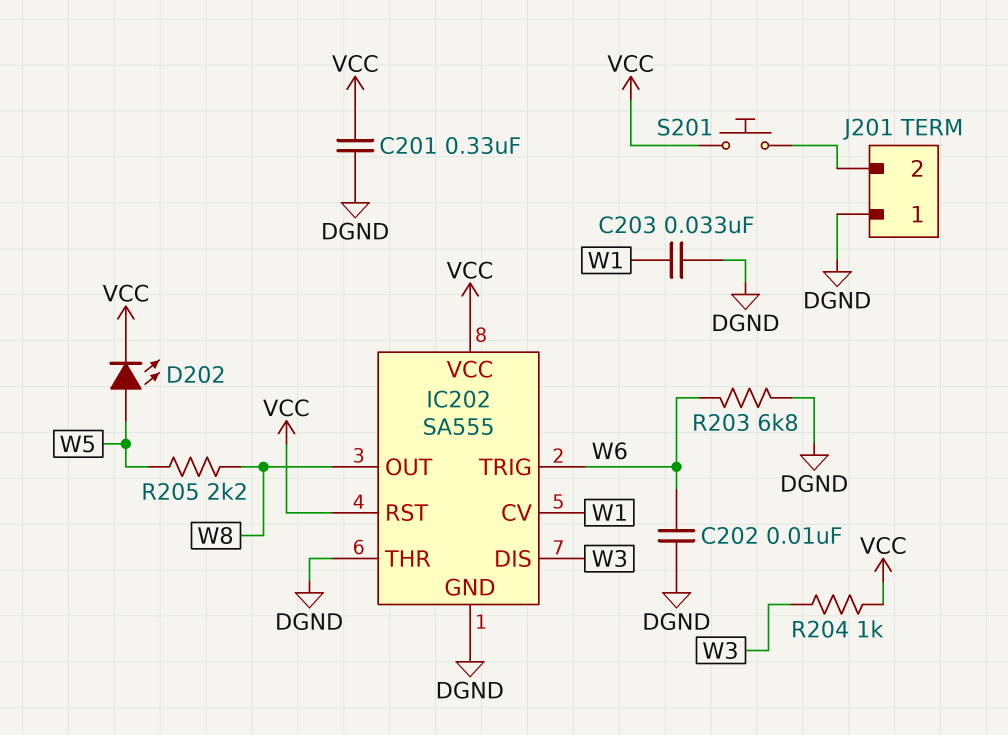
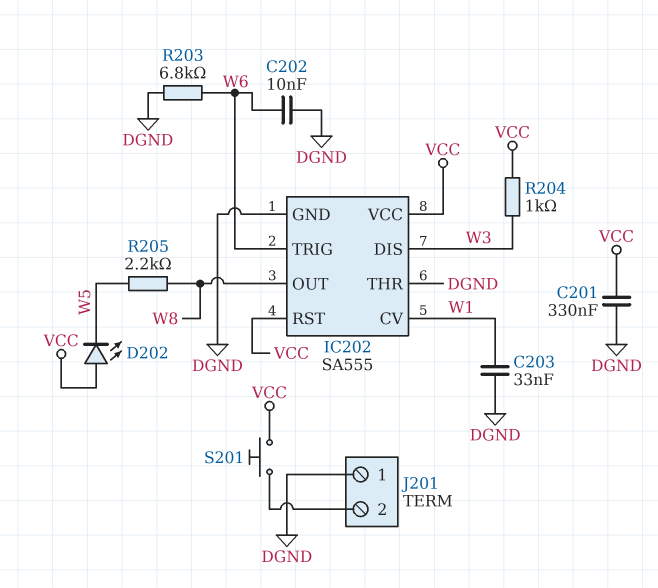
D202: LED (A W5, K VCC) -> LED (A VCC, K W5)

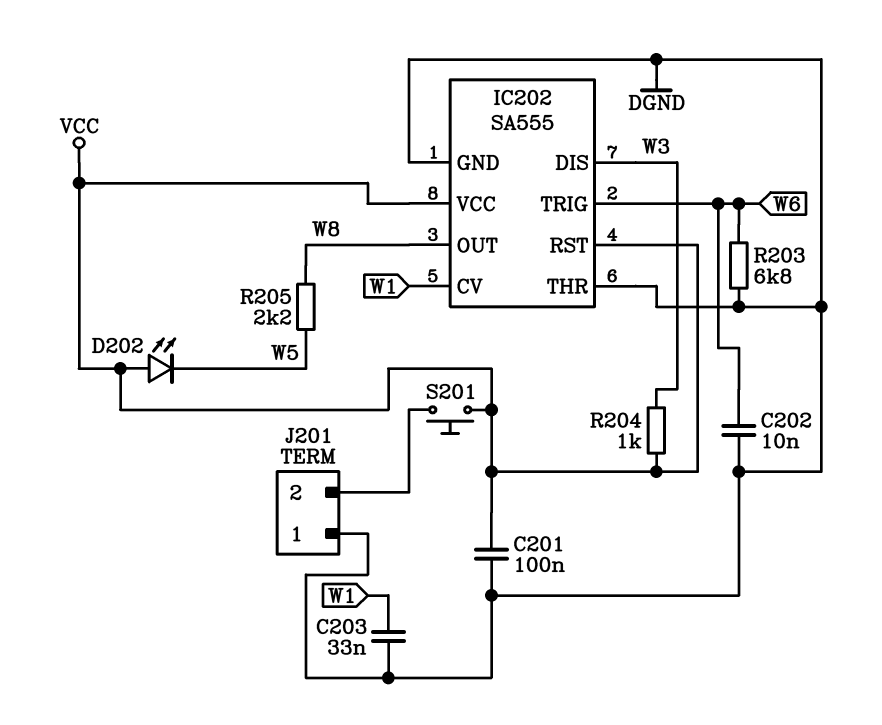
C201: 330nF (DGND, VCC) -> 100nF (DGND, VCC)

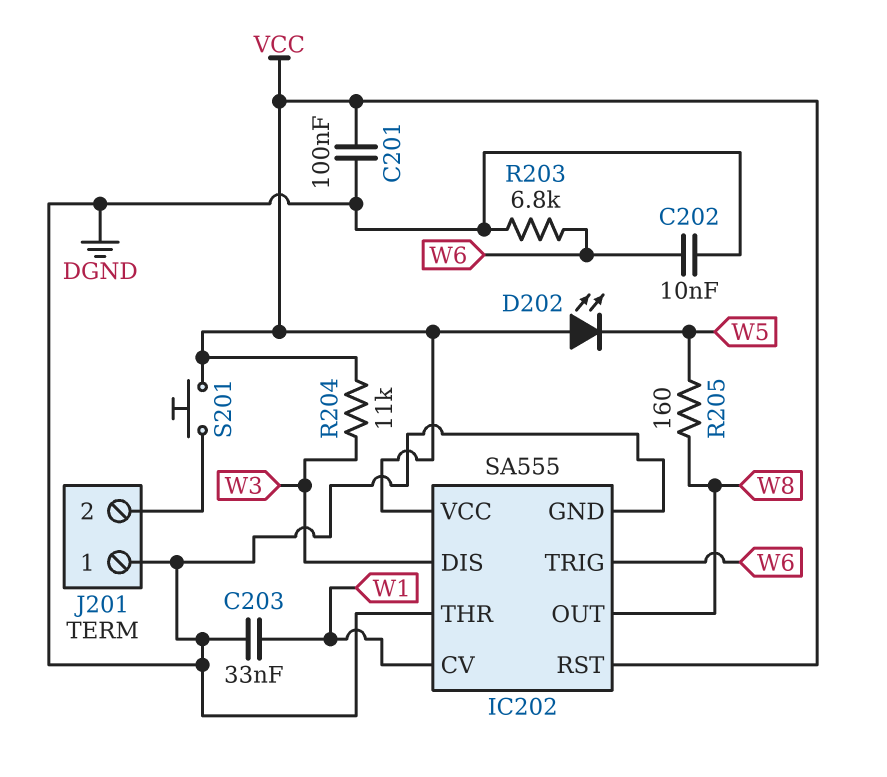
R204: 1k (VCC, W3) -> 11k (VCC, W3)
R205: 2.2k (W5, W8) -> 160 (W5, W8)

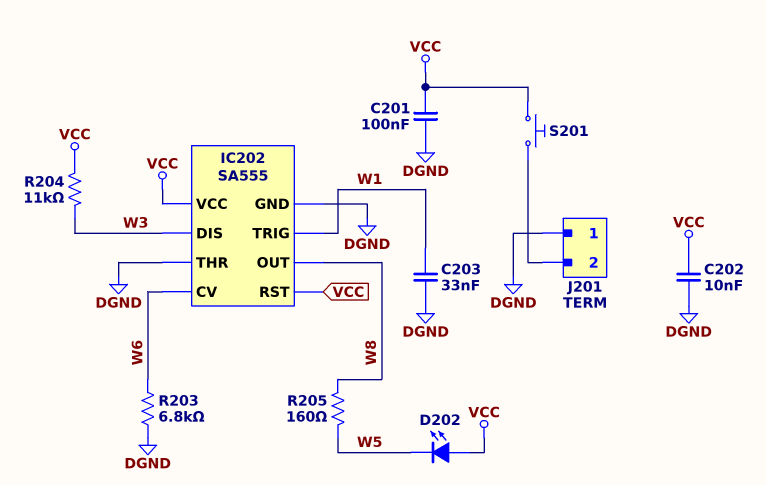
C202: 10nF (DGND, W6) -> 10nF (DGND, VCC)
IC202 pin CV: W1 -> W6
IC202 pin TRIG: W6 -> W1

